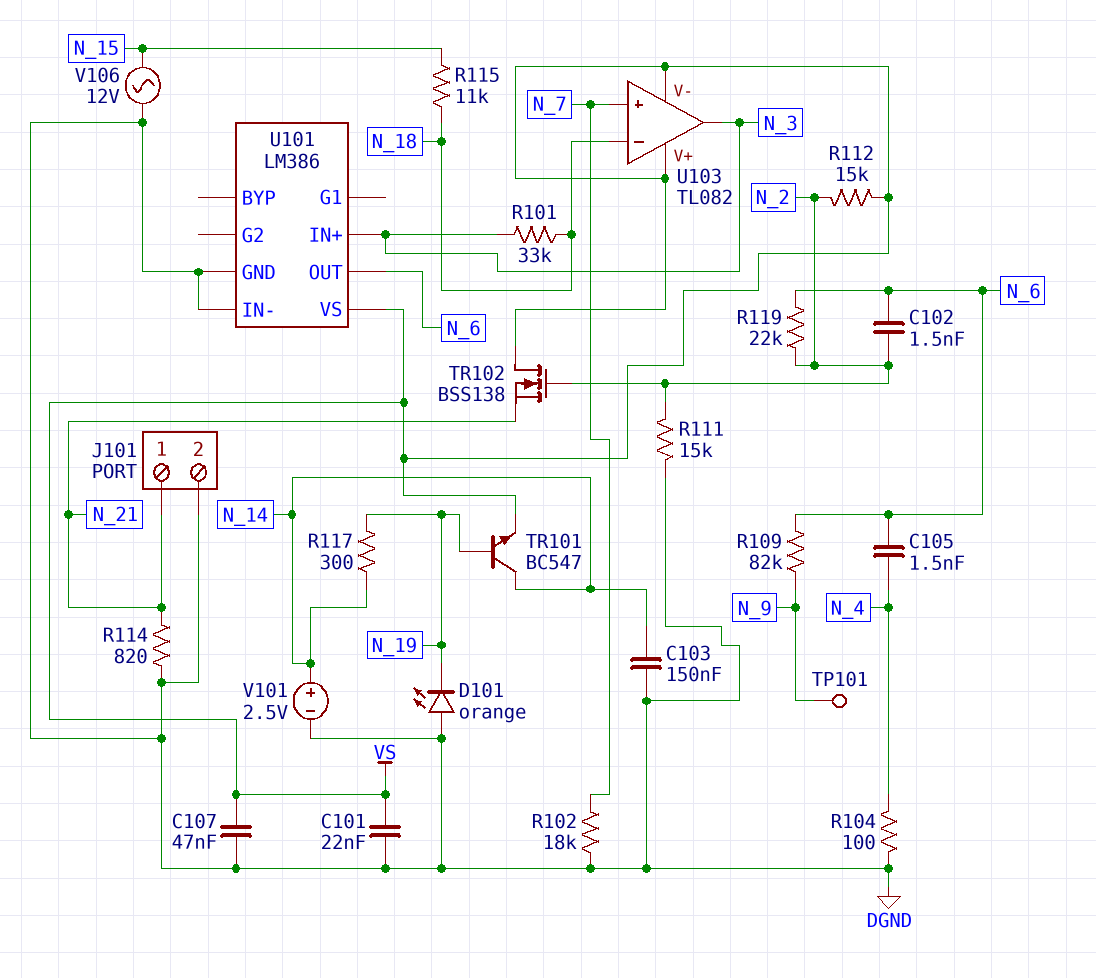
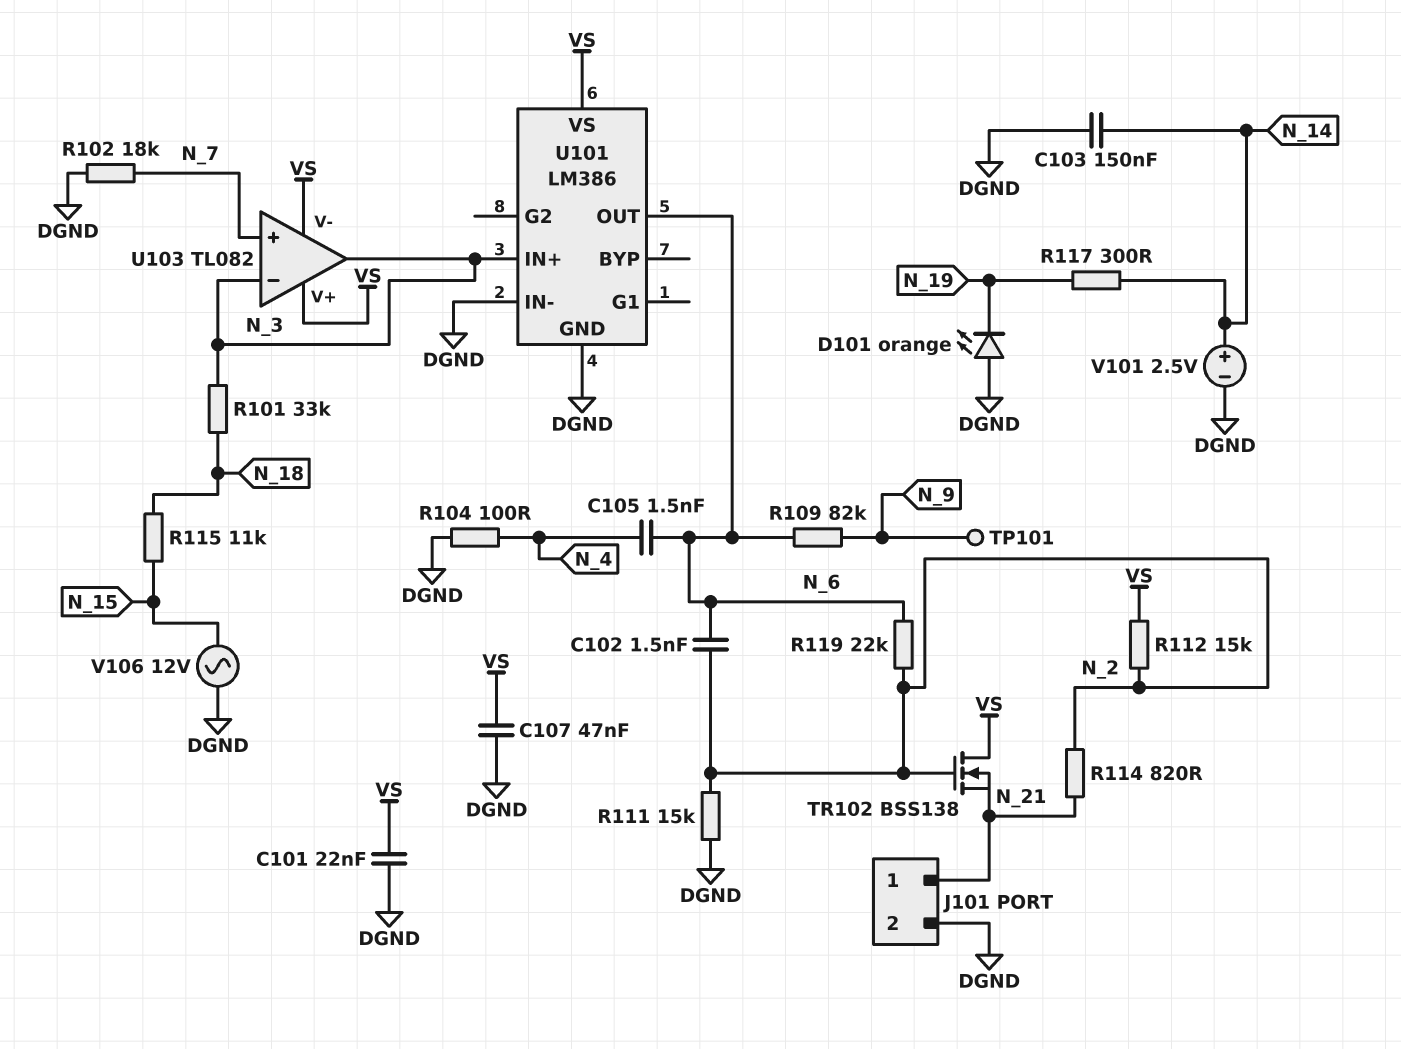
R114: 820 (DGND, N_21) -> 820 (N_2, N_21)
TR101: NPN BC547 (B N_19, C N_14, E VS) -> none
U103 pin in-: N_18 -> N_3

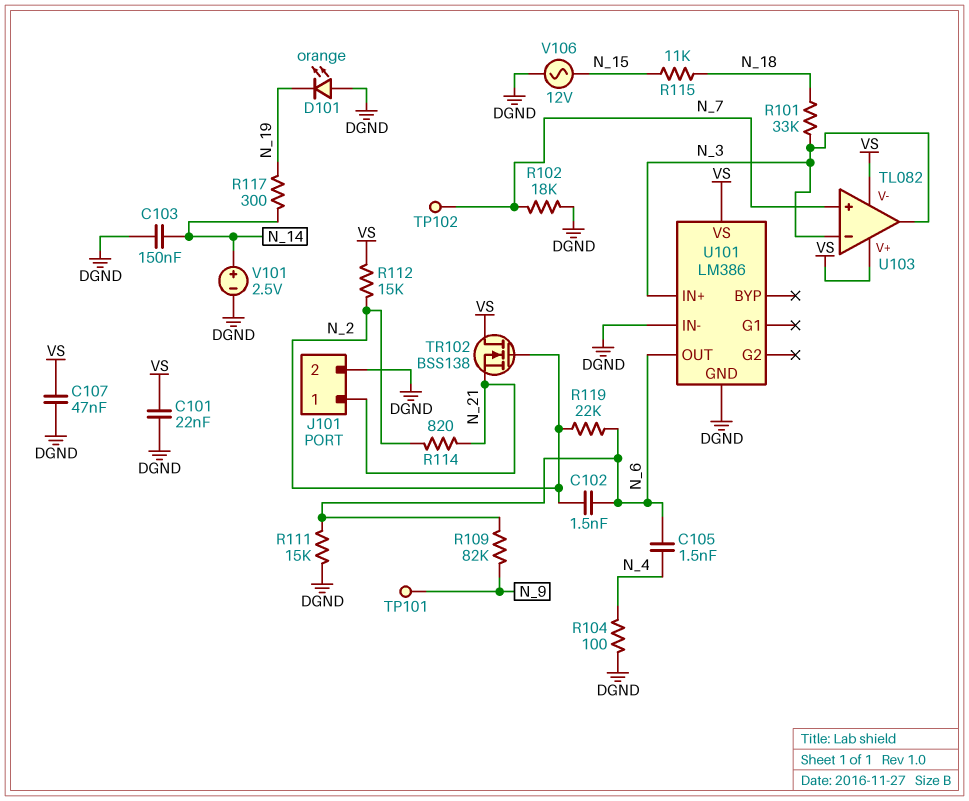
R111: 15k (DGND, N_2) -> 15k (DGND, N_6)
TP102: none -> test point (N_7)

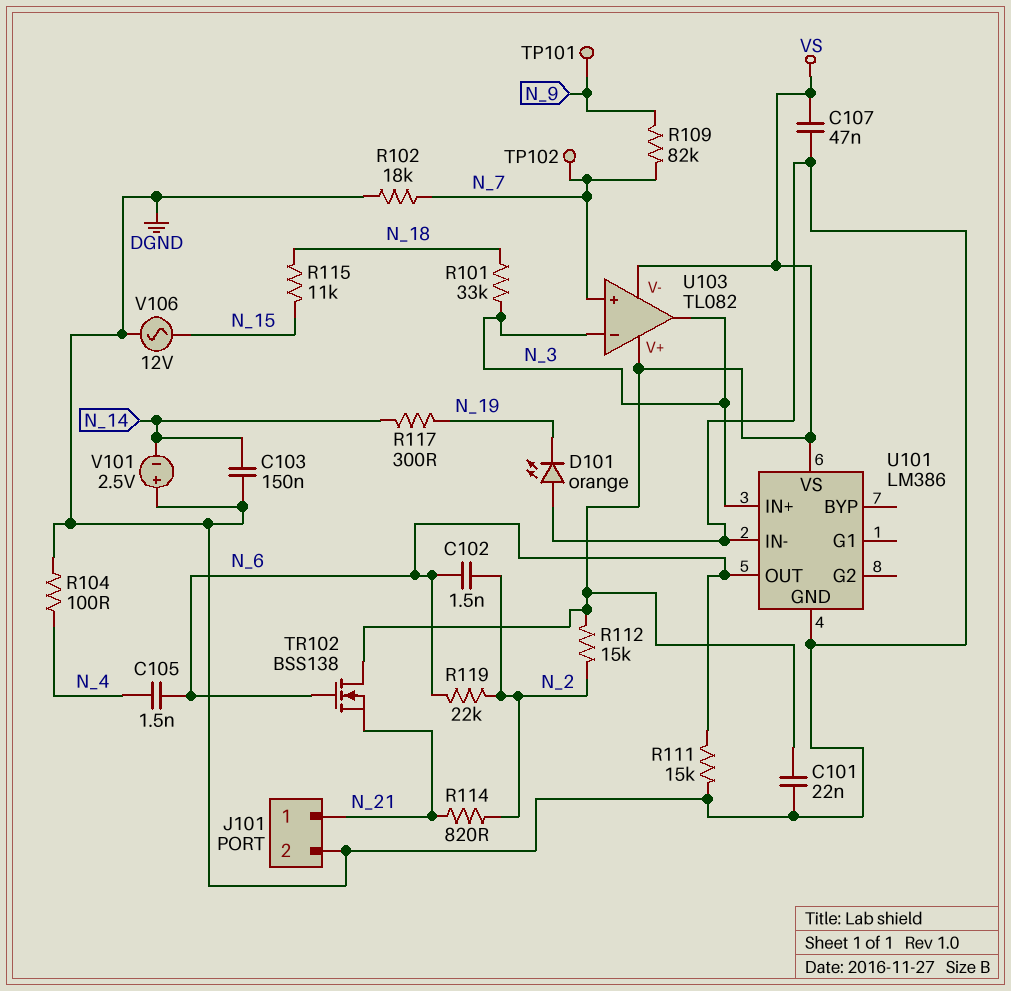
R109: 82k (N_6, N_9) -> 82k (N_7, N_9)
TR102: NMOS BSS138 (G N_2, D VS, S N_21) -> NMOS BSS138 (G N_6, D VS, S N_21)
V101: 2.5V (plus N_14, minus DGND) -> 2.5V (plus DGND, minus N_14)

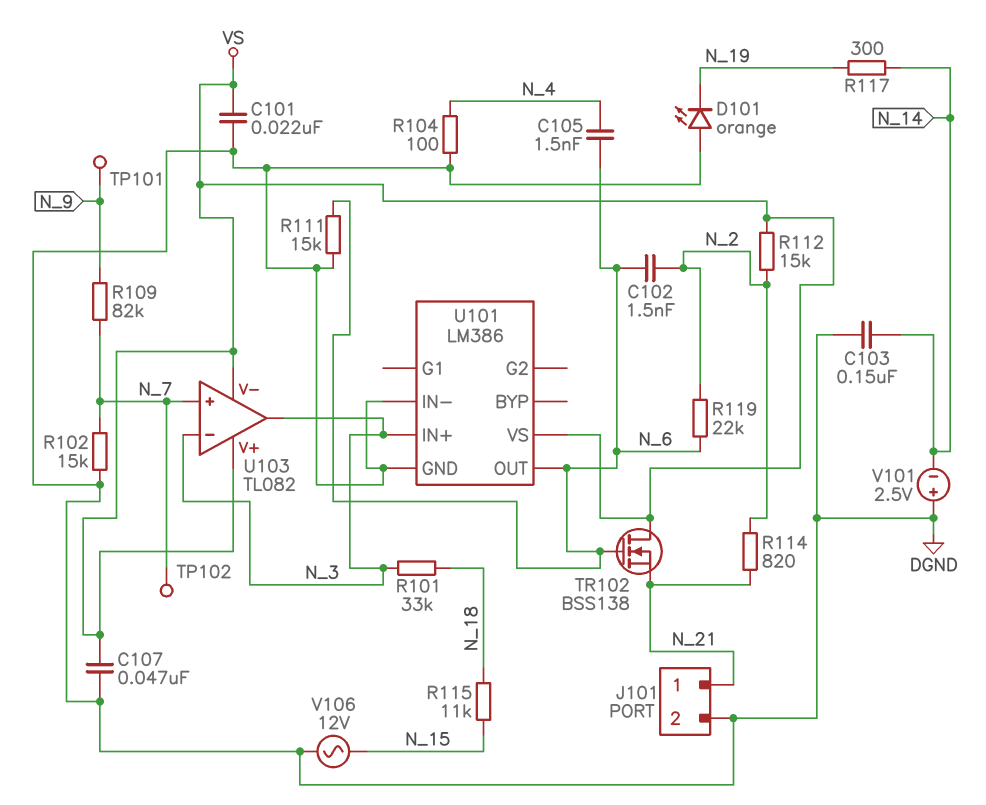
R102: 18k (DGND, N_7) -> 15k (DGND, N_7)

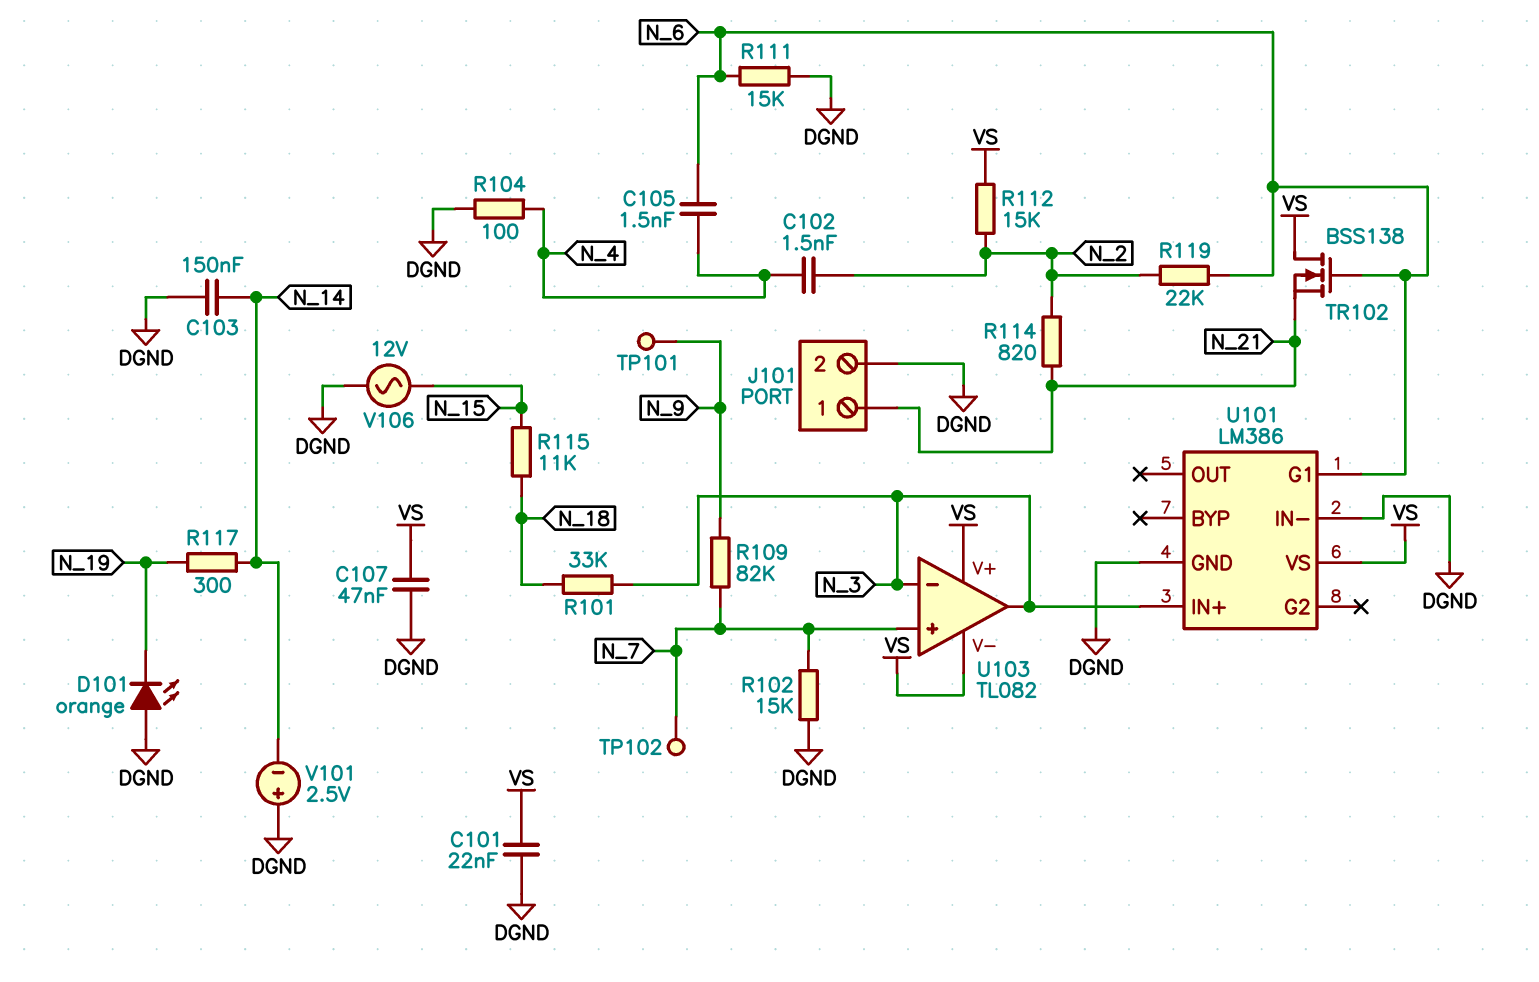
C102: 1.5nF (N_2, N_6) -> 1.5nF (N_2, N_4)
U101 pin G1: none -> N_6
U101 pin OUT: N_6 -> none

